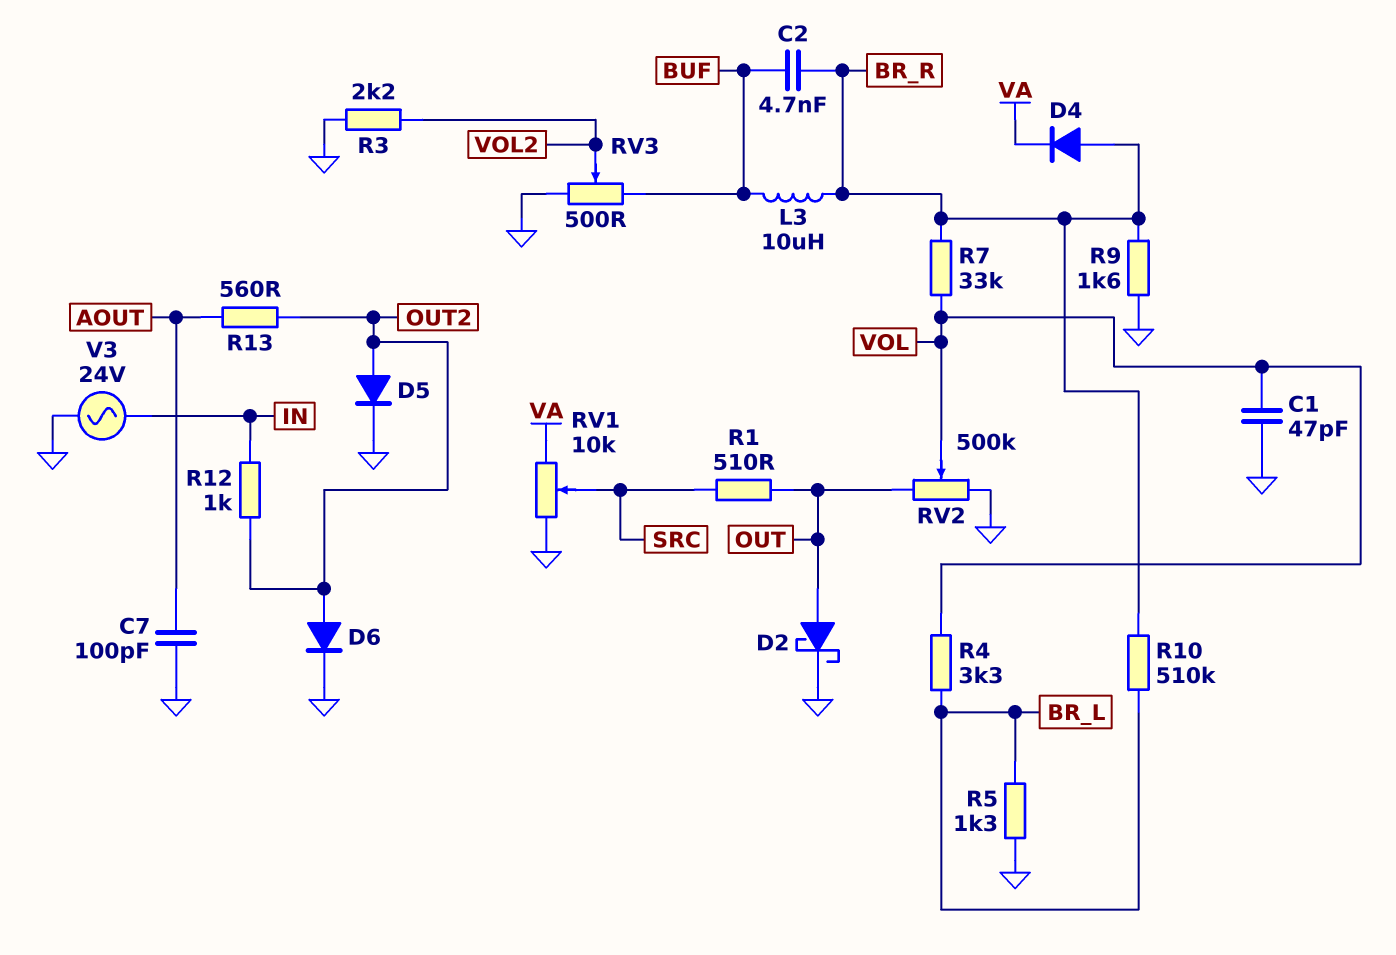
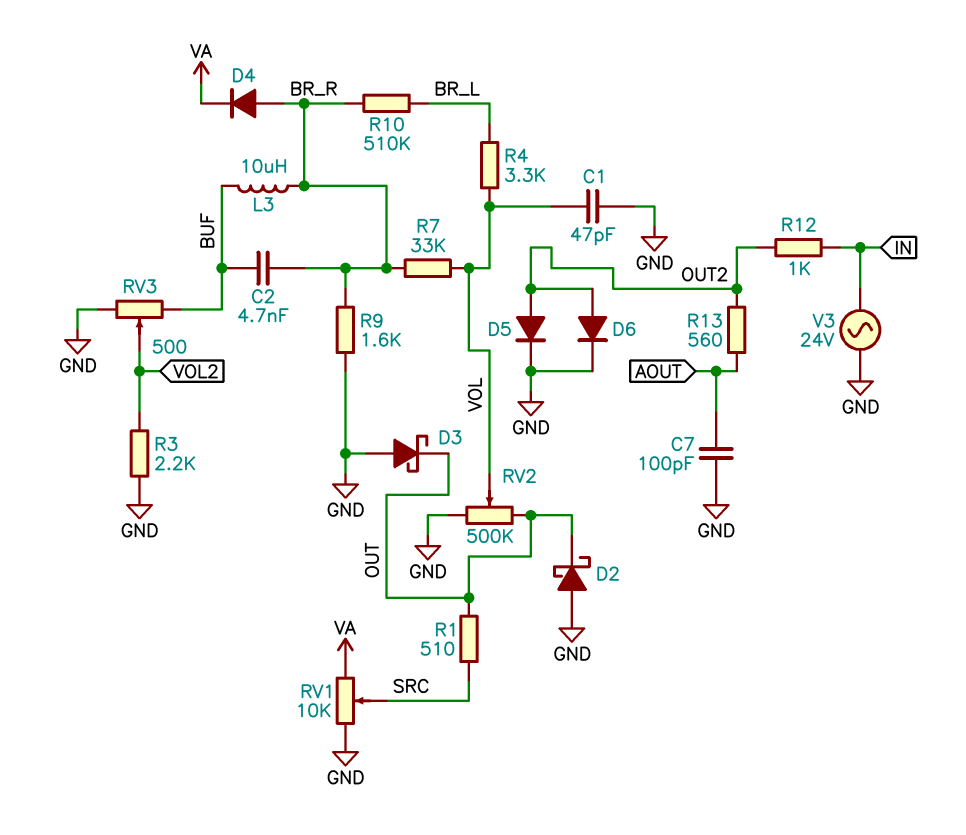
D2: schottky (A OUT, K GND) -> schottky (A GND, K OUT)
D3: none -> schottky (A GND, K OUT)
R5: 1.3k (BR_L, GND) -> none

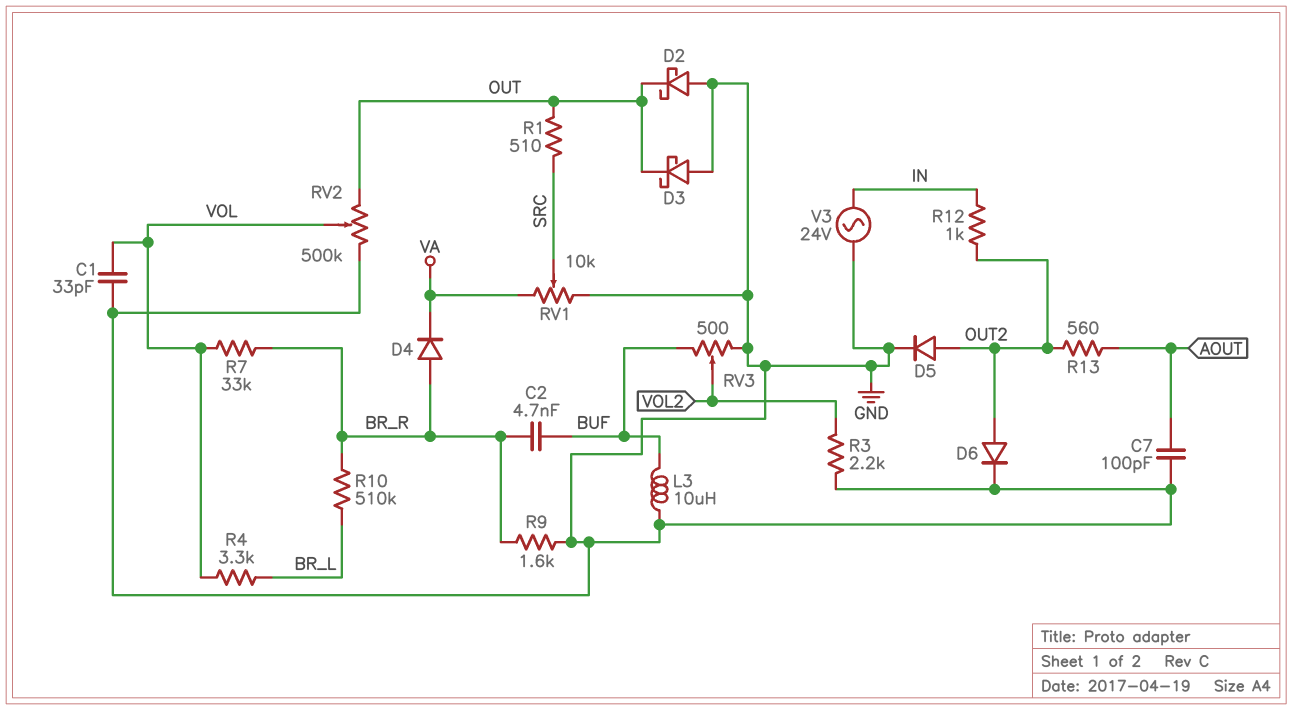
C1: 47pF (GND, VOL) -> 33pF (GND, VOL)
L3: 10uH (BR_R, BUF) -> 10uH (BUF, GND)

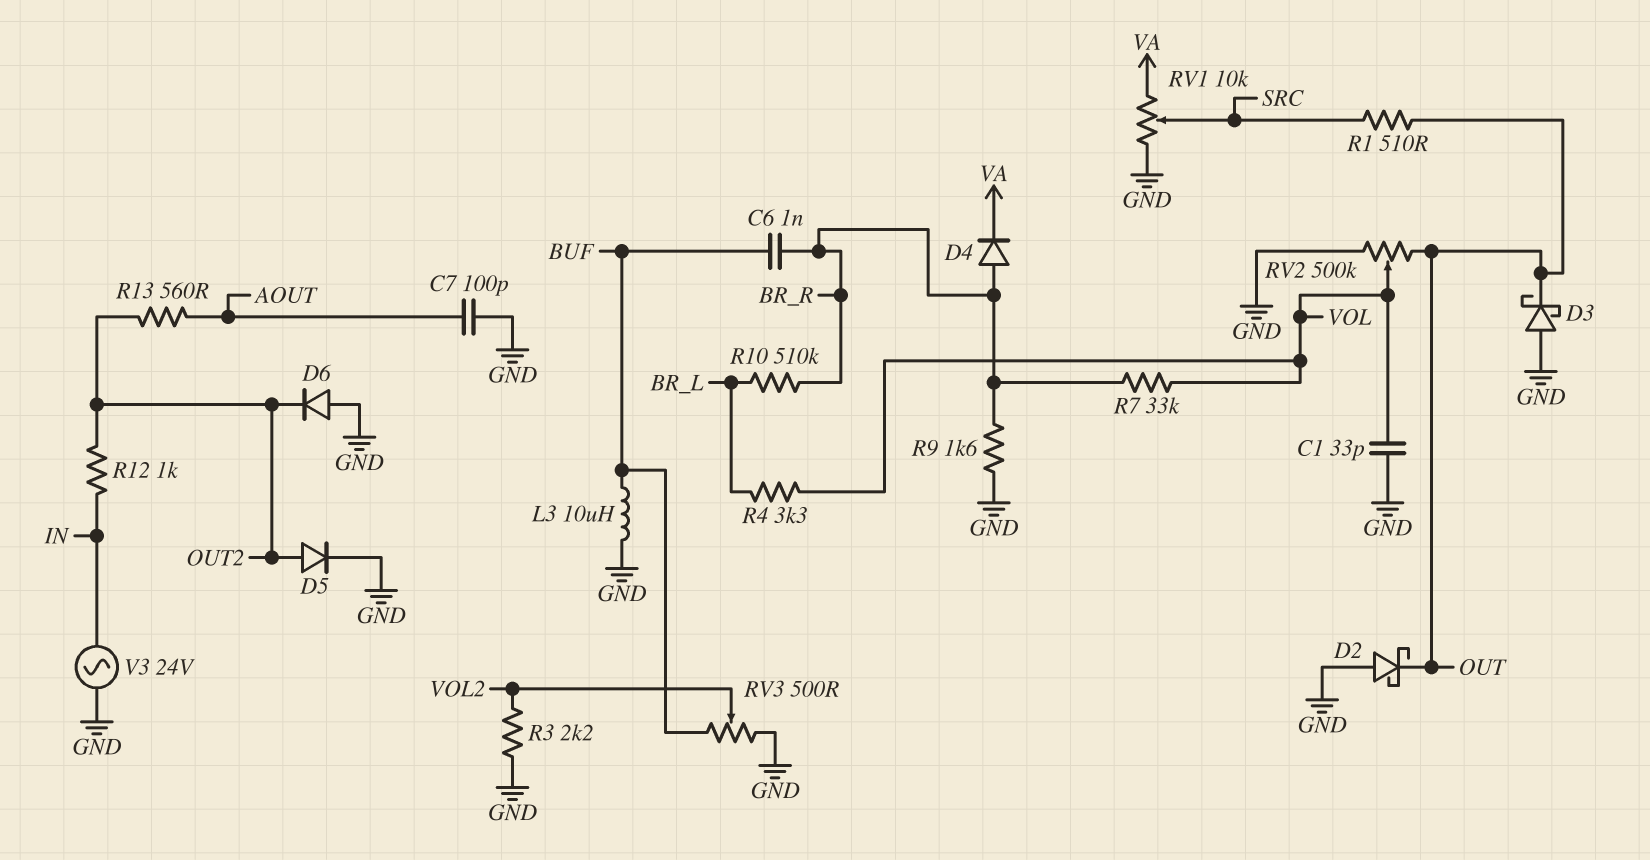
C2: 4.7nF (BR_R, BUF) -> none
C6: none -> 1nF (BR_R, BUF)
D6: diode (A OUT2, K GND) -> diode (A GND, K OUT2)

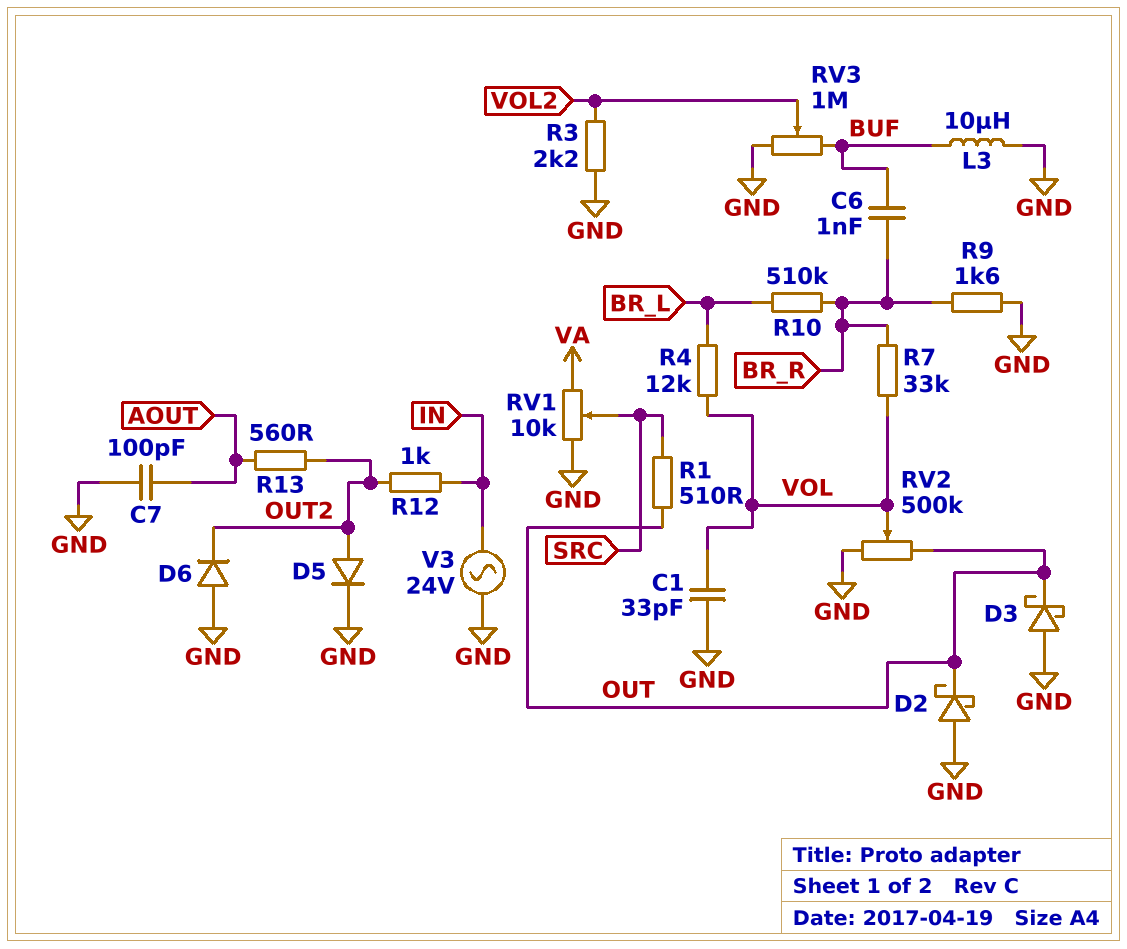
D4: diode (A BR_R, K VA) -> none
R4: 3.3k (BR_L, VOL) -> 12k (BR_L, VOL)
RV3: 500 (BUF, GND, wiper VOL2) -> 1M (BUF, GND, wiper VOL2)

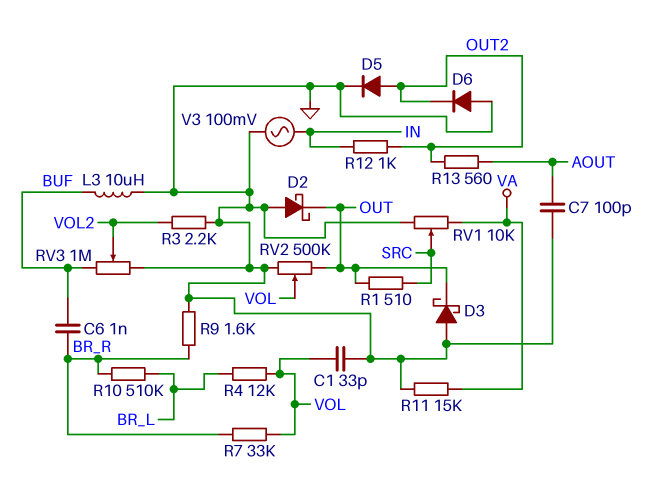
R11: none -> 15k (GND, VA)
V3: AC 24V (GND, IN) -> AC 100mV (GND, IN)

